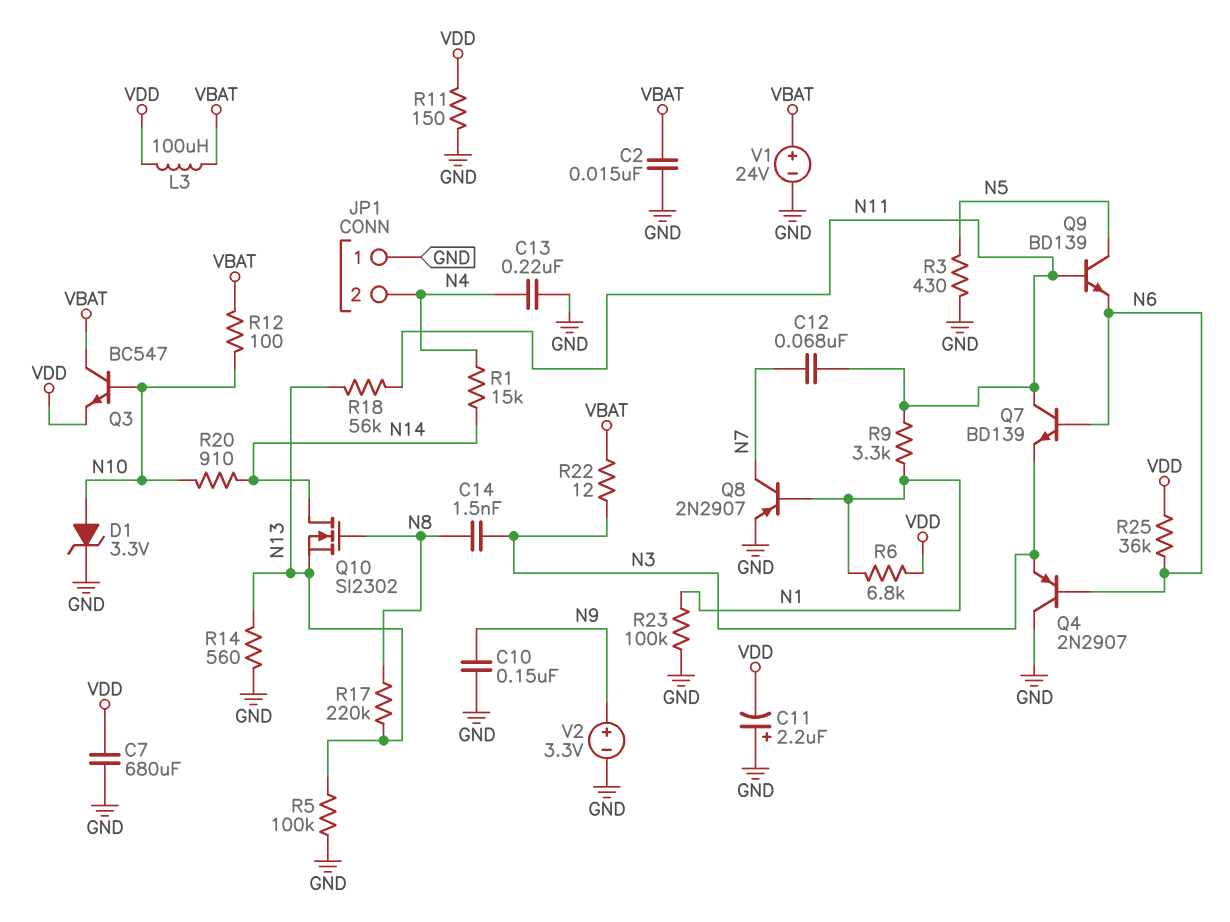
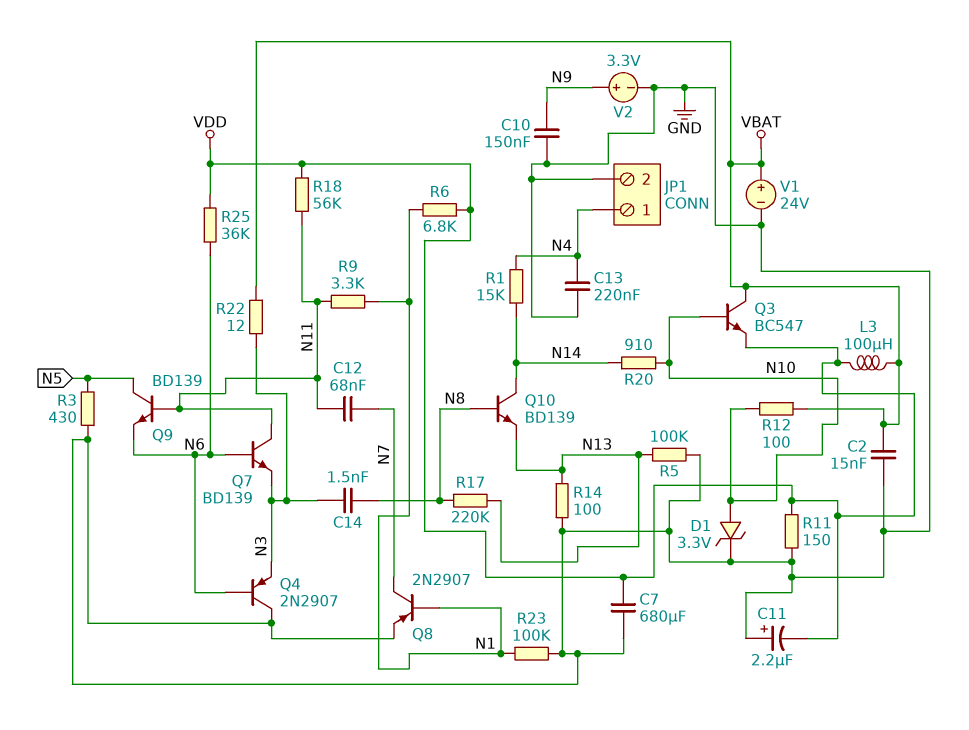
JP1 pin 1: GND -> N4
JP1 pin 2: N4 -> GND
Q10: NMOS SI2302 (G N8, D N14, S N13) -> NPN BD139 (B N8, C N14, E N13)
R14: 560 (GND, N13) -> 100 (GND, N13)
R18: 56k (N11, N13) -> 56k (N11, VDD)

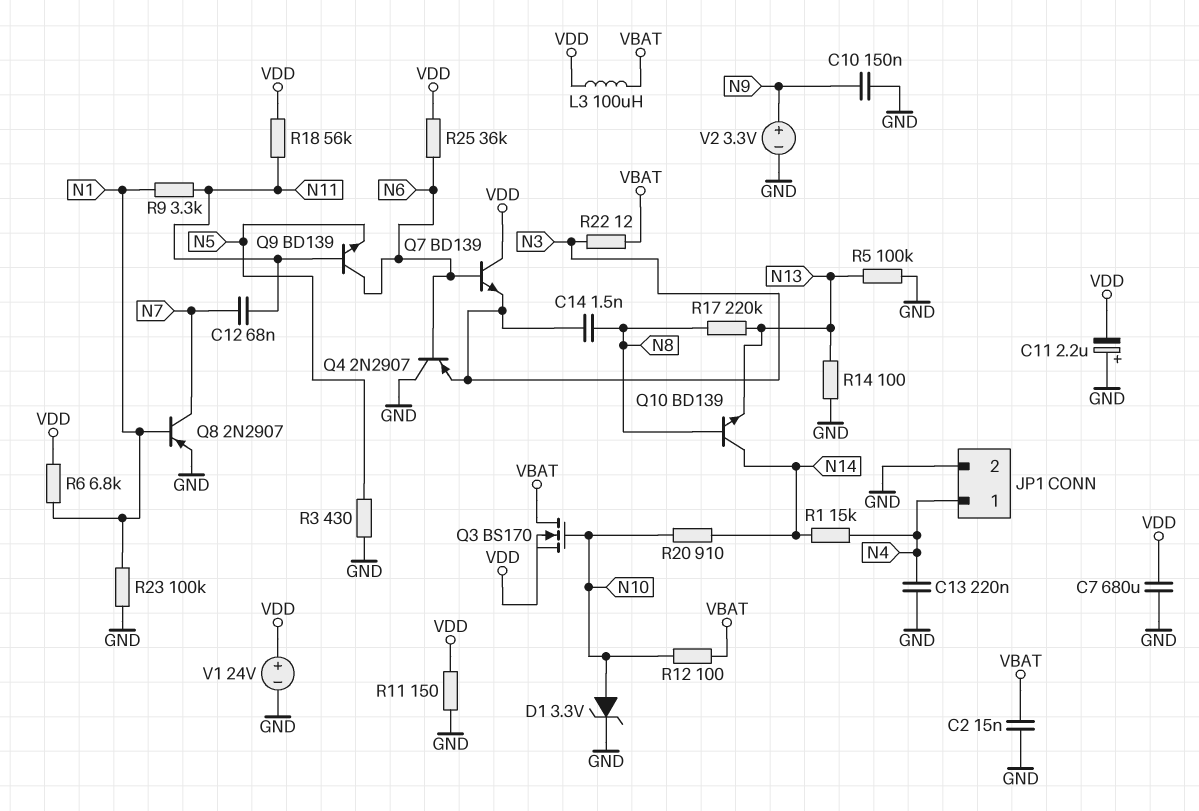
Q3: NPN BC547 (B N10, C VBAT, E VDD) -> NMOS BS170 (G N10, D VBAT, S VDD)
Q7: NPN BD139 (B N6, C N11, E N3) -> NPN BD139 (B N6, C VDD, E N3)
Q9: NPN BD139 (B N11, C N5, E N6) -> NPN BD139 (B N11, C N6, E N5)
V1: 24V (plus VBAT, minus GND) -> 24V (plus VDD, minus GND)

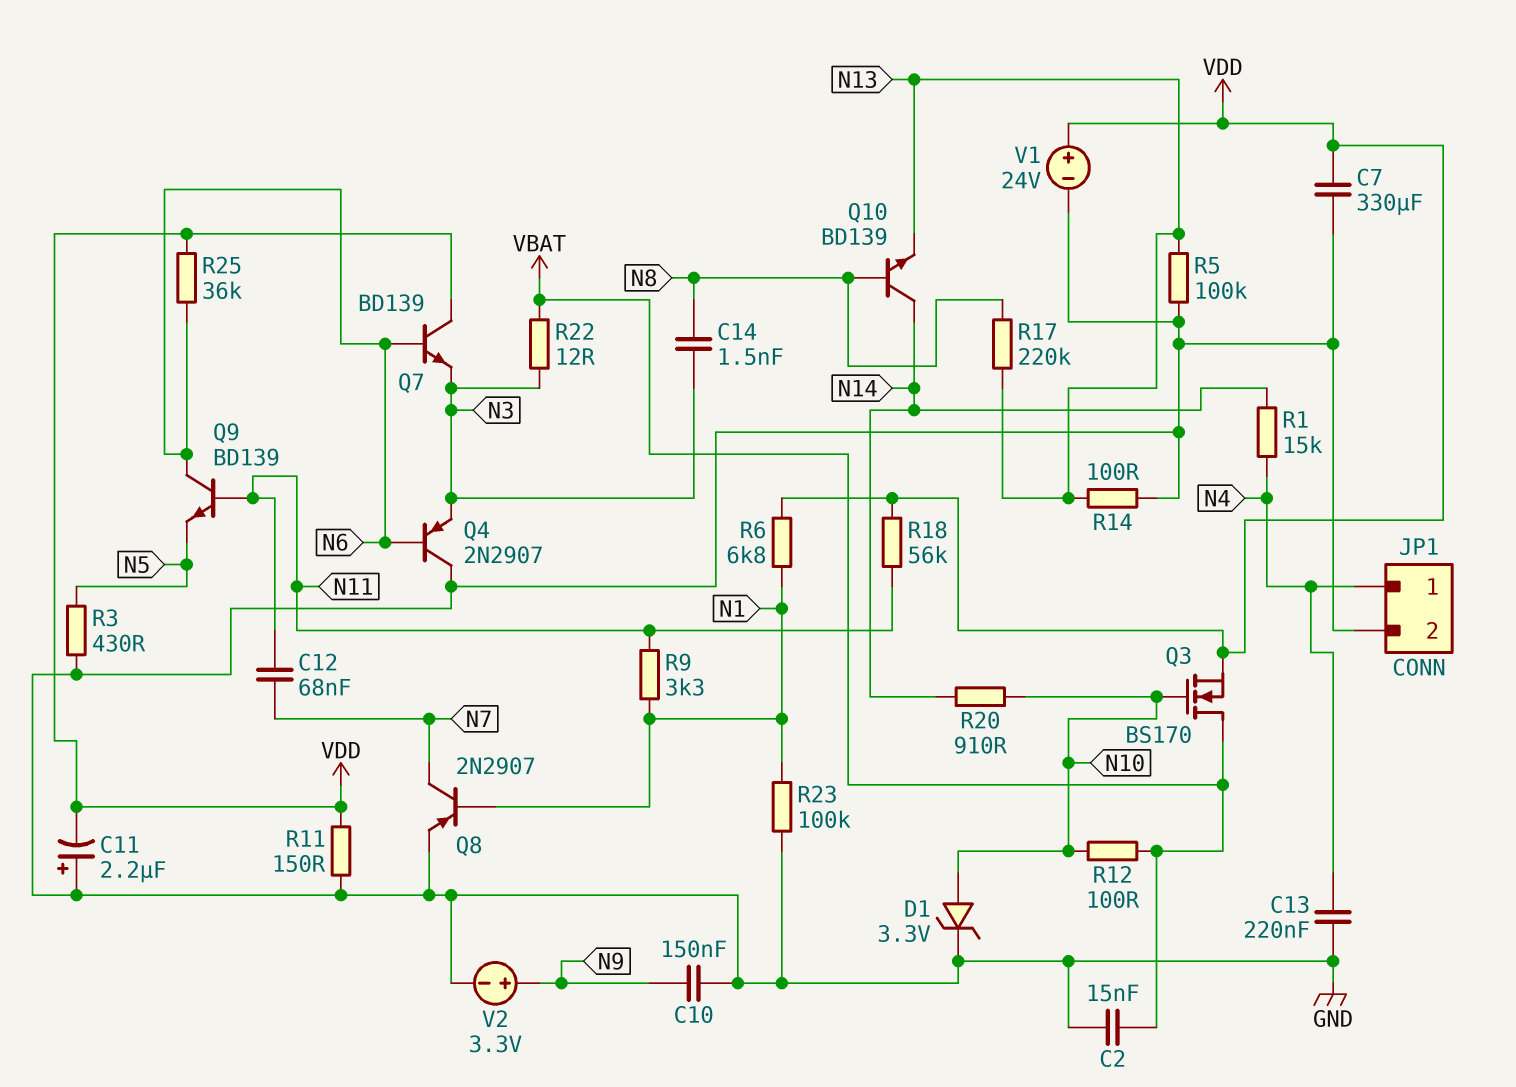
C7: 680uF (GND, VDD) -> 330uF (GND, VDD)
L3: 100uH (VBAT, VDD) -> none

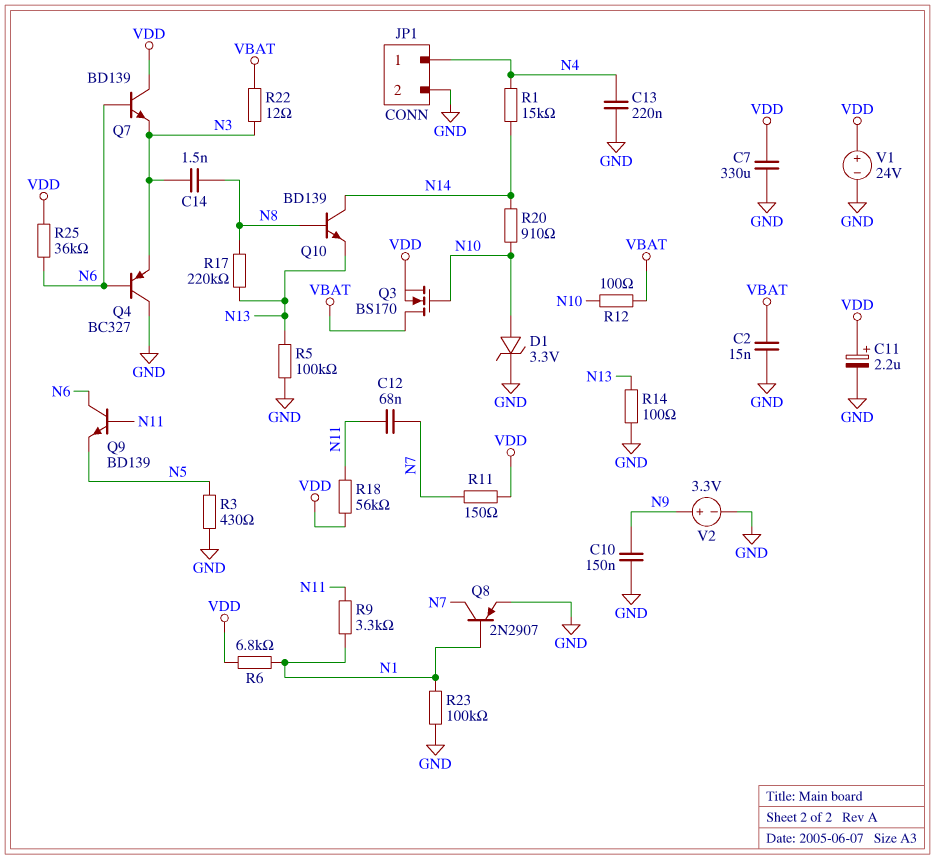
C11: 2.2uF (plus GND, minus VDD) -> 2.2uF (plus VDD, minus GND)
Q4: PNP 2N2907 (B N6, C GND, E N3) -> PNP BC327 (B N6, C GND, E N3)
R11: 150 (GND, VDD) -> 150 (N7, VDD)

